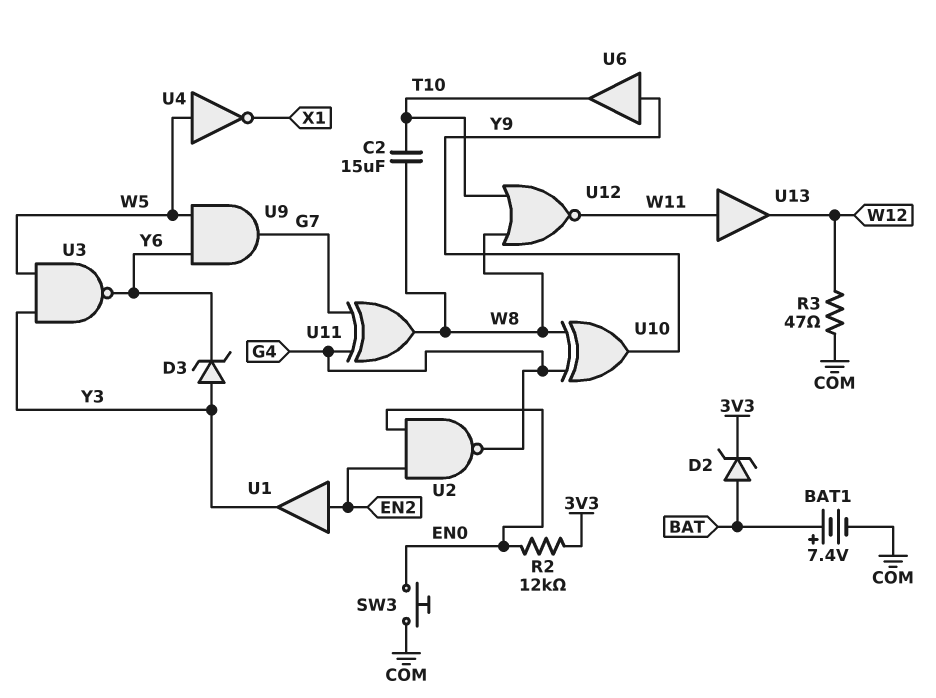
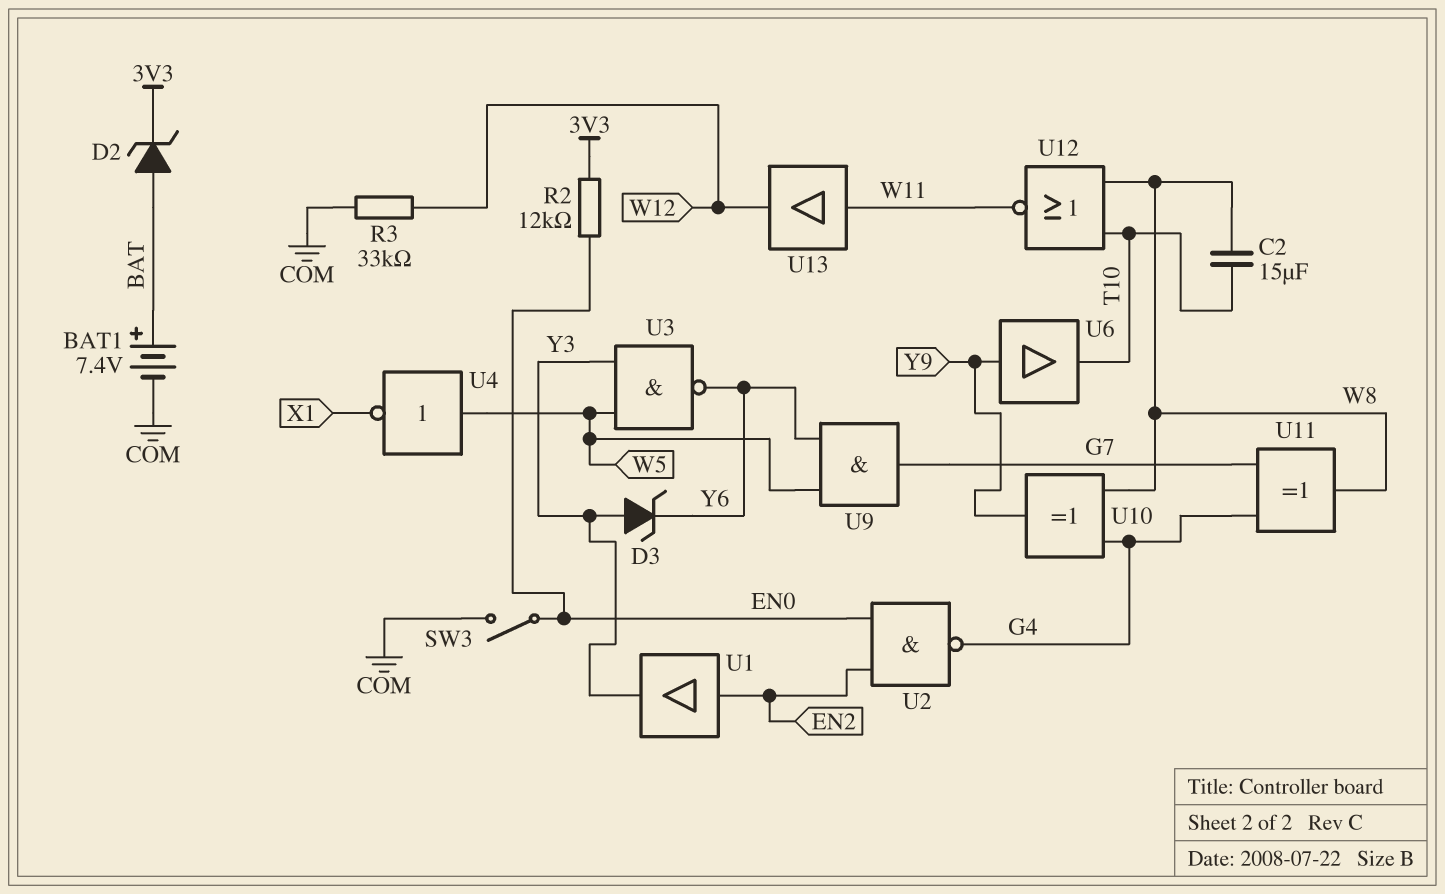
R3: 47 (COM, W12) -> 33k (COM, W12)
SW3: button (COM, EN0) -> switch (COM, EN0)

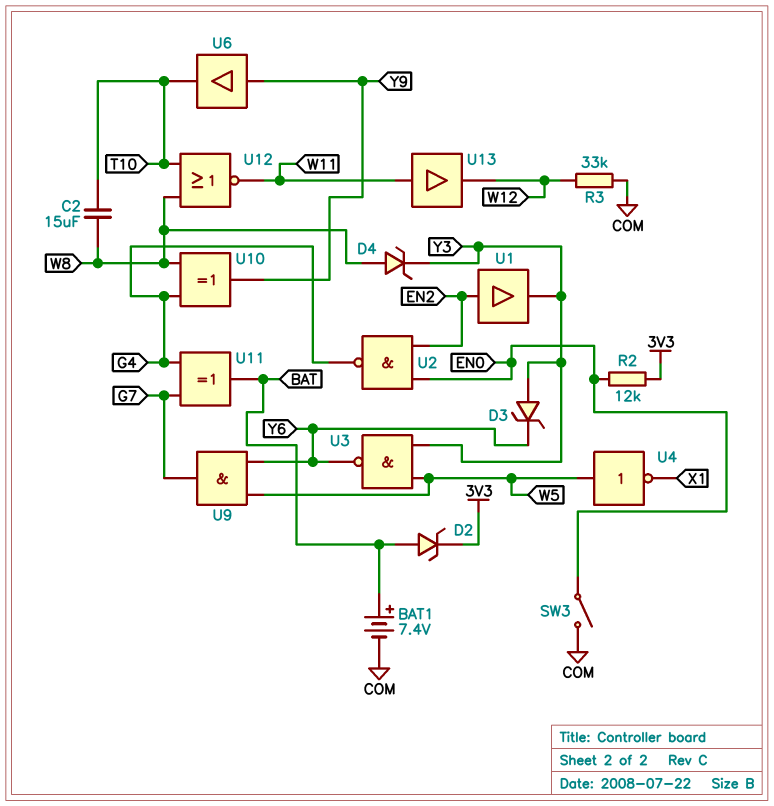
D4: none -> zener (A W8, K Y3)
U11: XOR (in G4, in G7, out W8) -> XOR (in G4, in G7, out BAT)

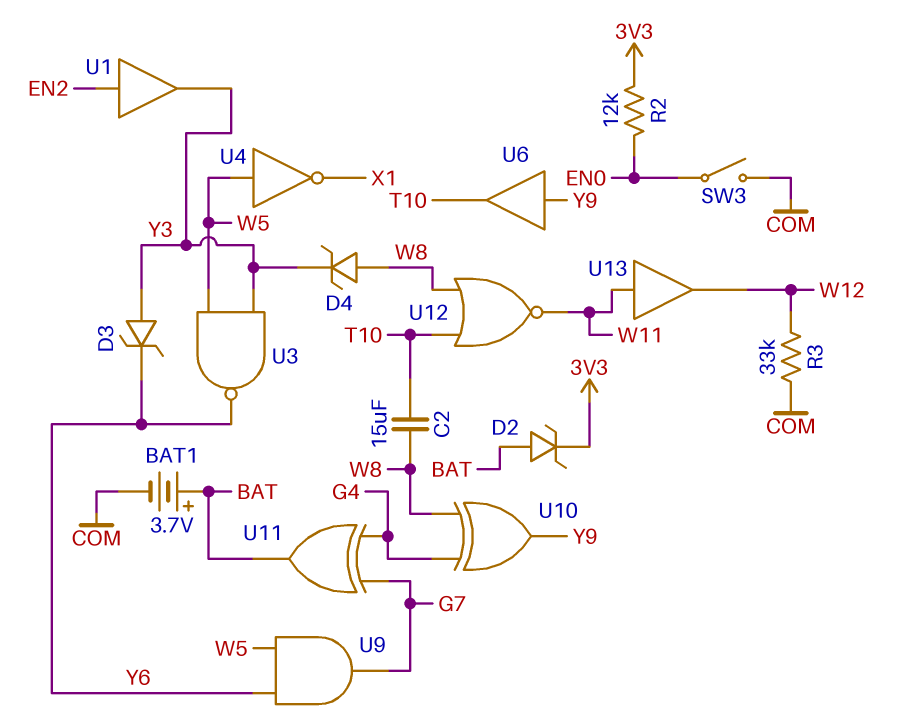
BAT1: 7.4V (plus BAT, minus COM) -> 3.7V (plus BAT, minus COM)
U2: NAND (in EN0, in EN2, out G4) -> none

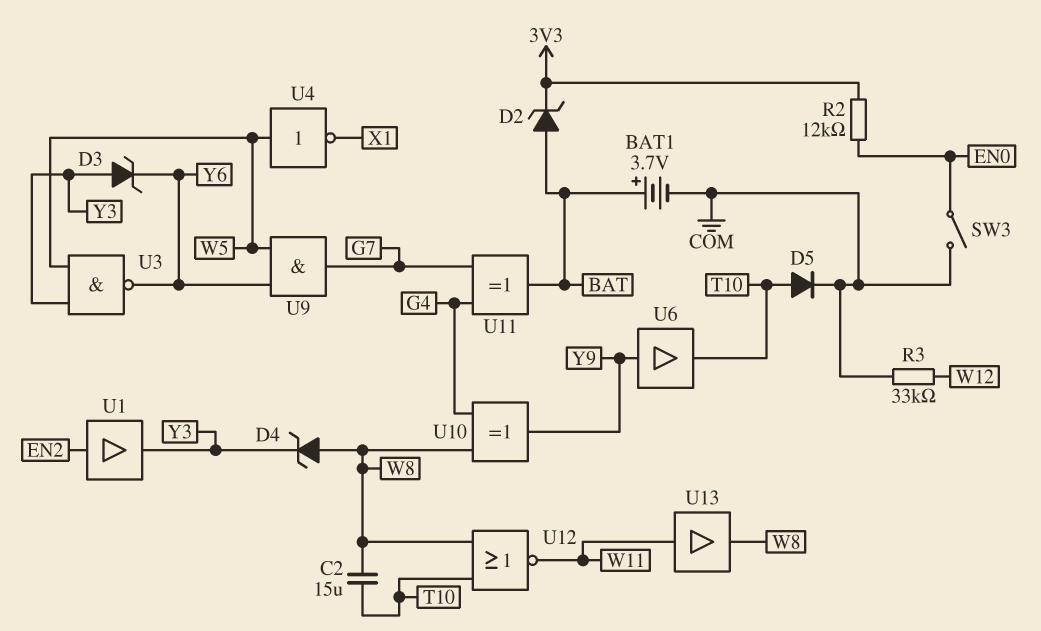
D5: none -> diode (A T10, K COM)
U13: buffer (in W11, out W12) -> buffer (in W11, out W8)

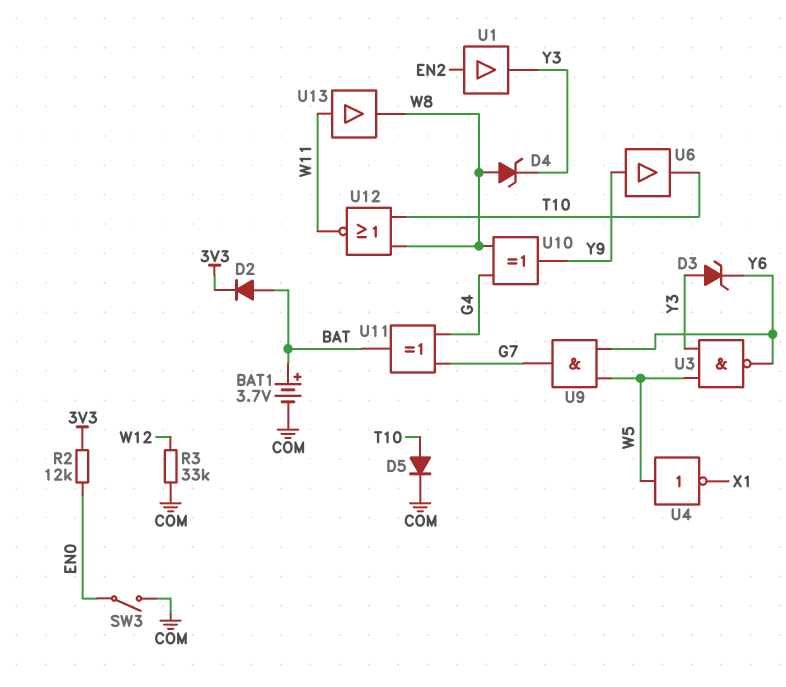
C2: 15uF (T10, W8) -> none
D2: zener (A BAT, K 3V3) -> diode (A BAT, K 3V3)

